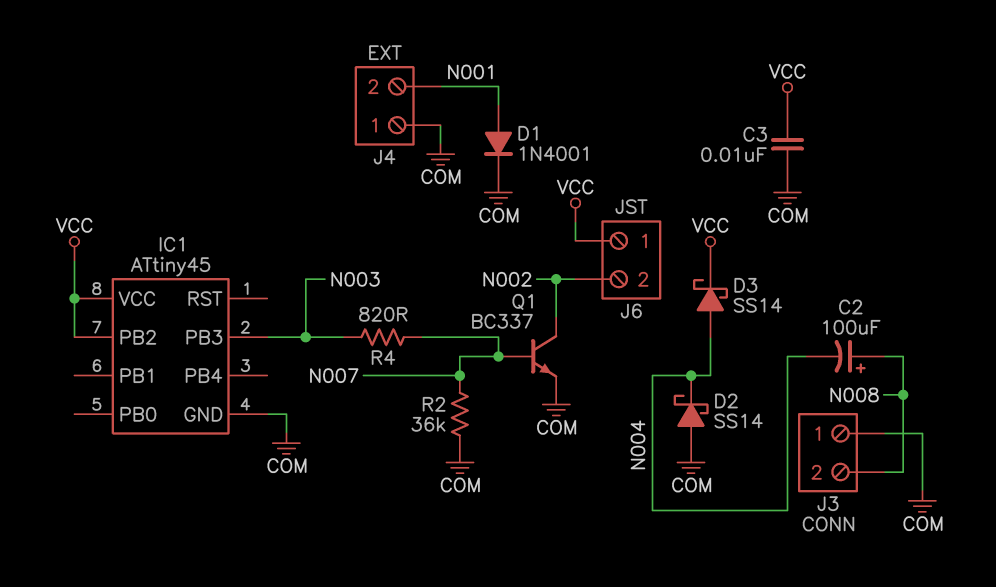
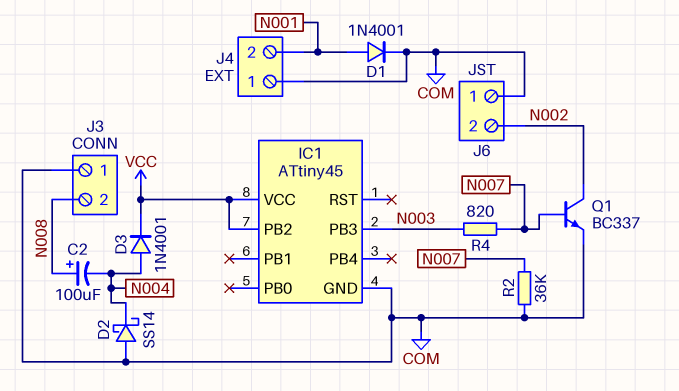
C3: 10nF (COM, VCC) -> none
D3: schottky SS14 (A N004, K VCC) -> diode 1N4001 (A N004, K VCC)
J6 pin 1: VCC -> COM

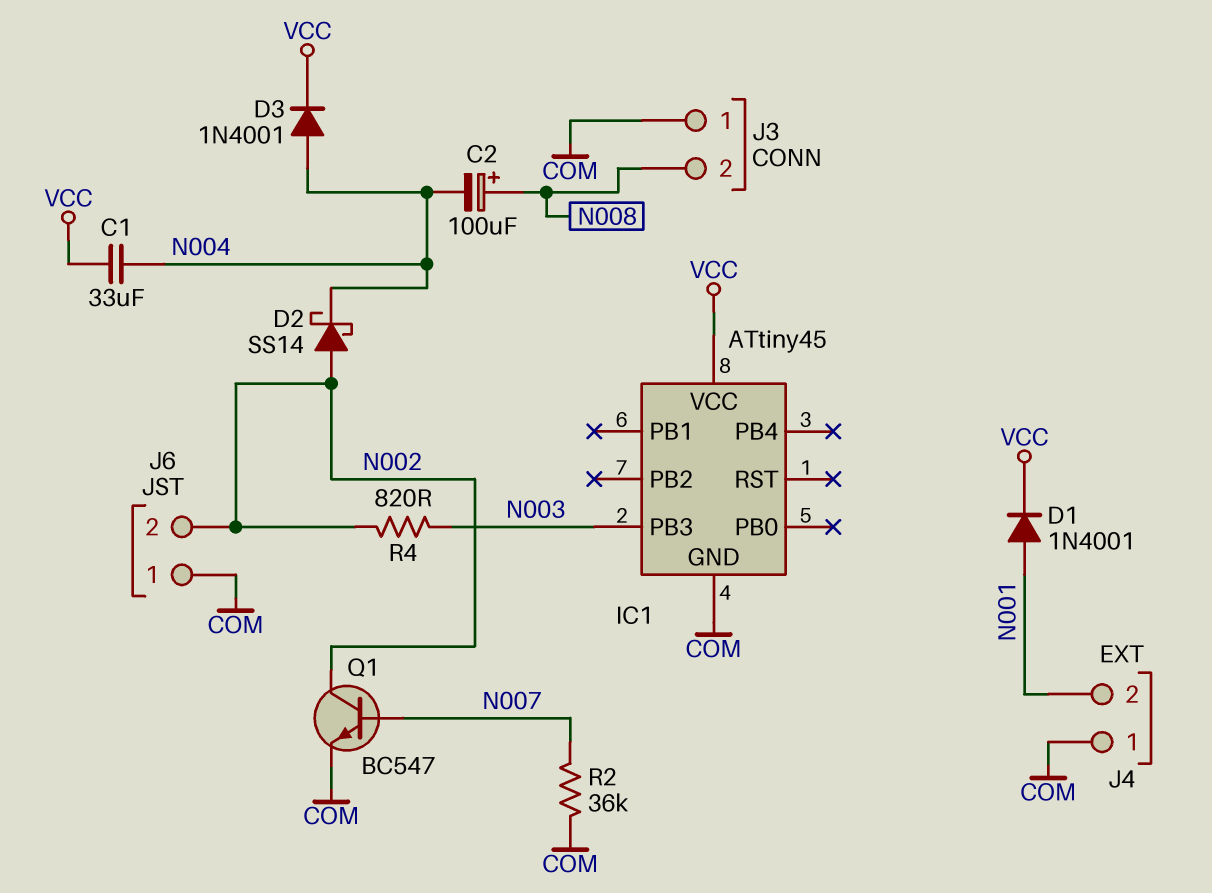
C1: none -> 33uF (N004, VCC)
D1: diode 1N4001 (A N001, K COM) -> diode 1N4001 (A N001, K VCC)
D2: schottky SS14 (A COM, K N004) -> schottky SS14 (A N002, K N004)
IC1 pin PB2: VCC -> none
Q1: NPN BC337 (B N007, C N002, E COM) -> NPN BC547 (B N007, C N002, E COM)
R4: 820 (N003, N007) -> 820 (N002, N003)

